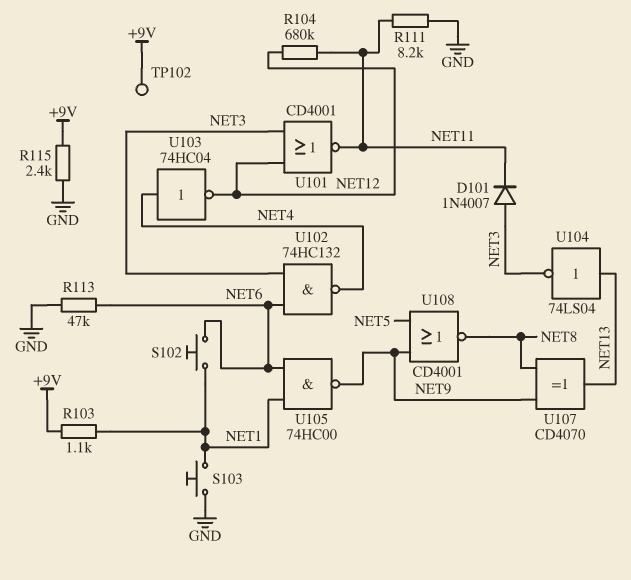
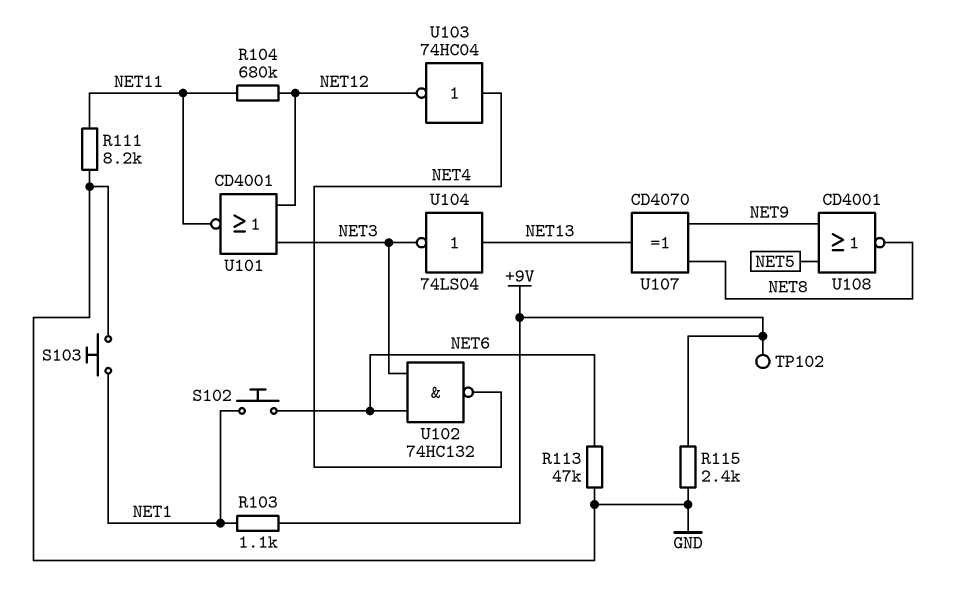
D101: diode 1N4007 (A NET3, K NET11) -> none
U105: NAND 74HC00 (in NET1, in NET6, out NET9) -> none

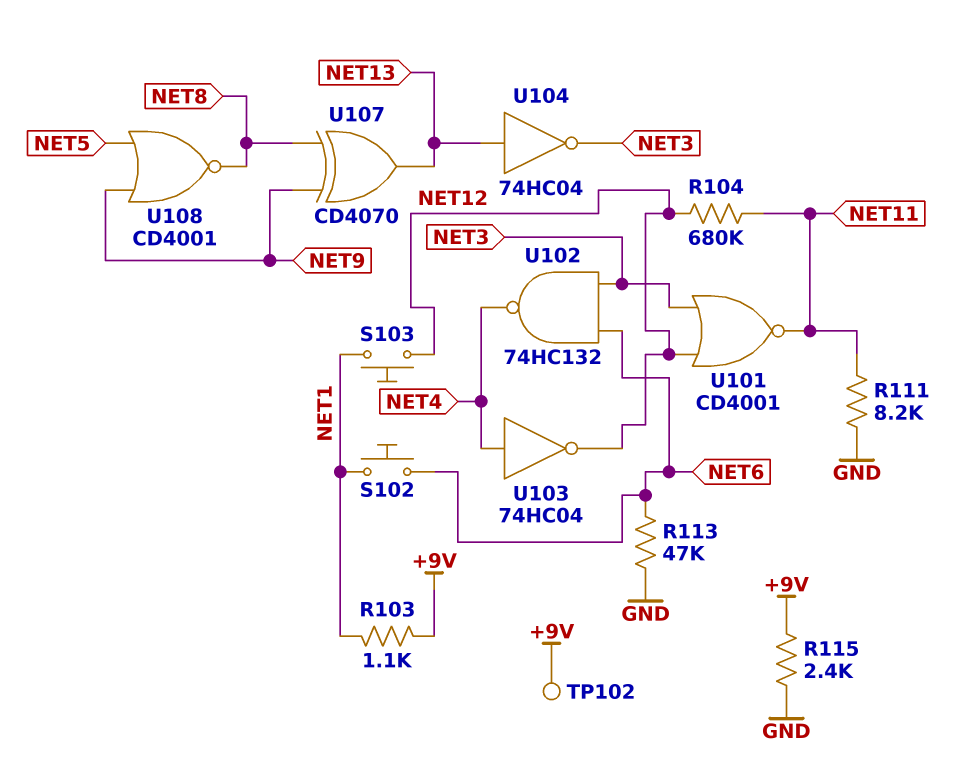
S103: button (GND, NET1) -> button (NET1, NET12)
U104: NOT 74LS04 (in NET13, out NET3) -> NOT 74HC04 (in NET13, out NET3)

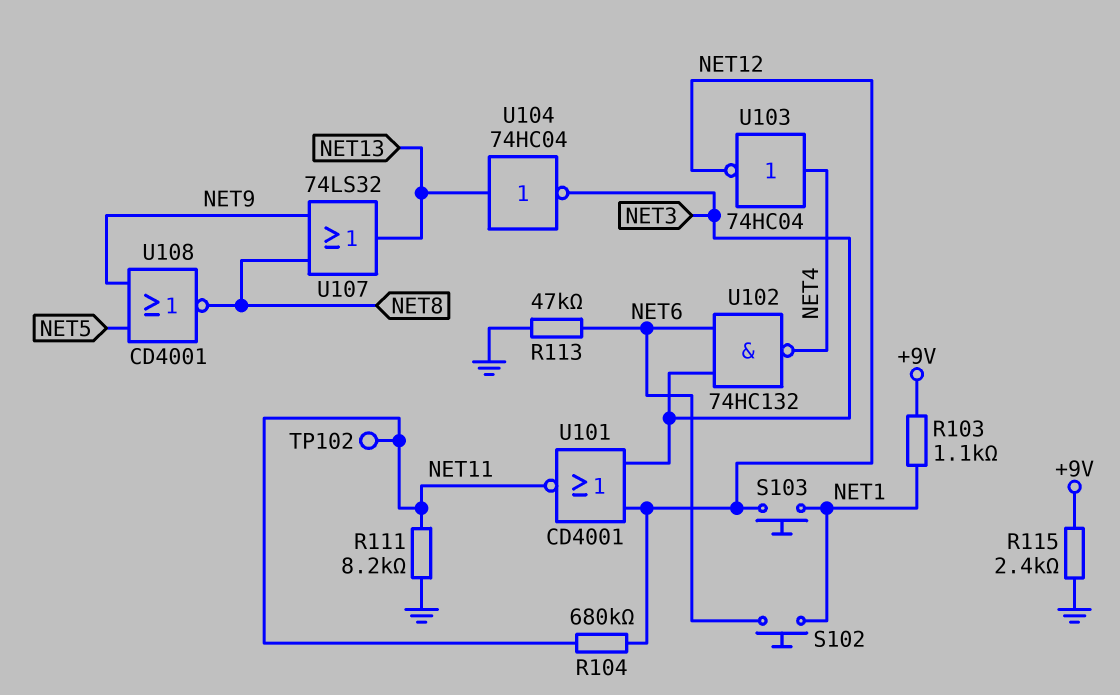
TP102: test point (+9V) -> test point (NET11)
U107: XOR CD4070 (in NET8, in NET9, out NET13) -> OR 74LS32 (in NET8, in NET9, out NET13)

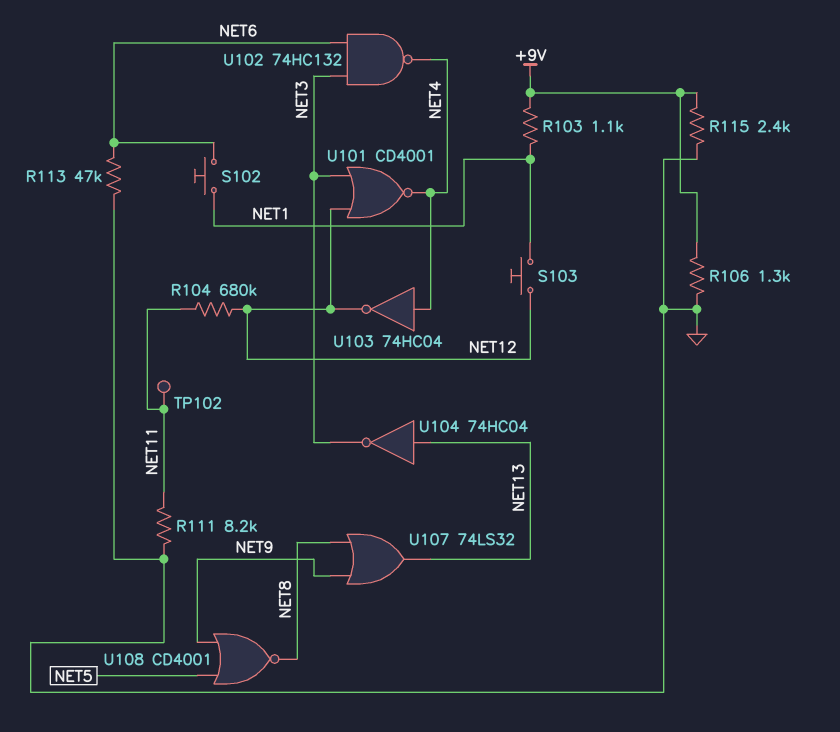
R106: none -> 1.3k (+9V, GND)
U101: NOR CD4001 (in NET3, in NET12, out NET11) -> NOR CD4001 (in NET3, in NET12, out NET4)

